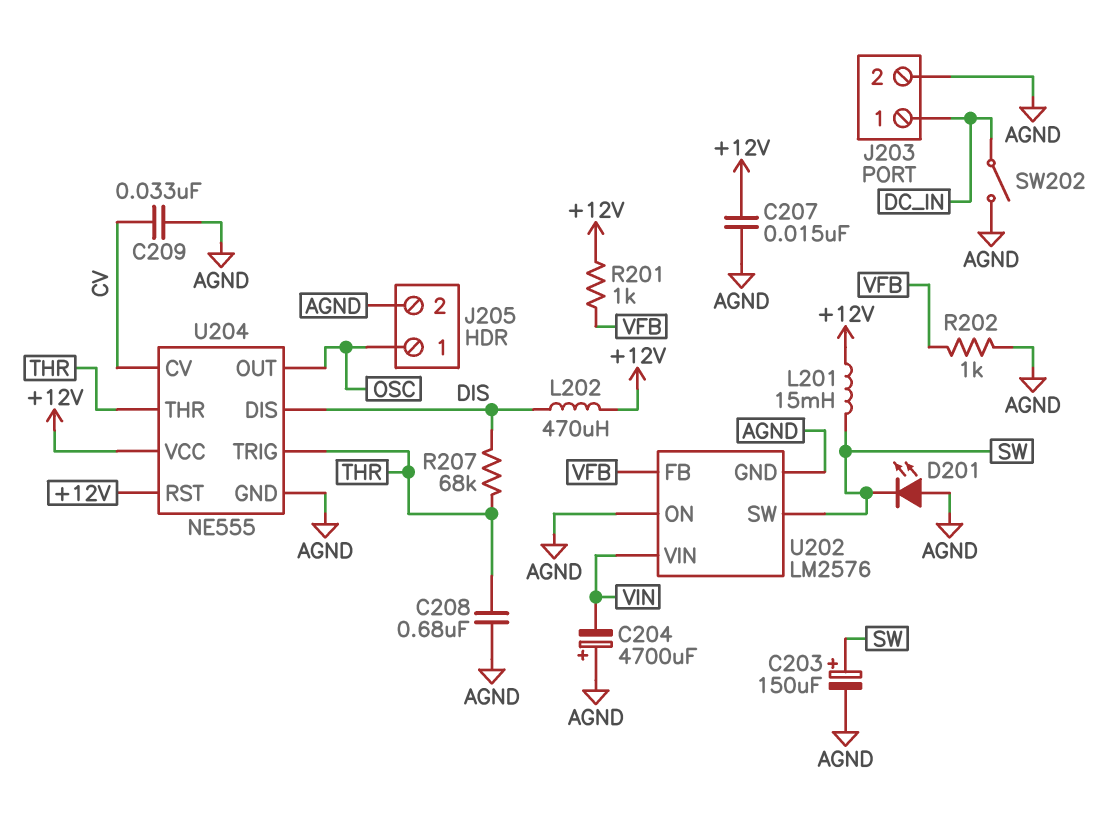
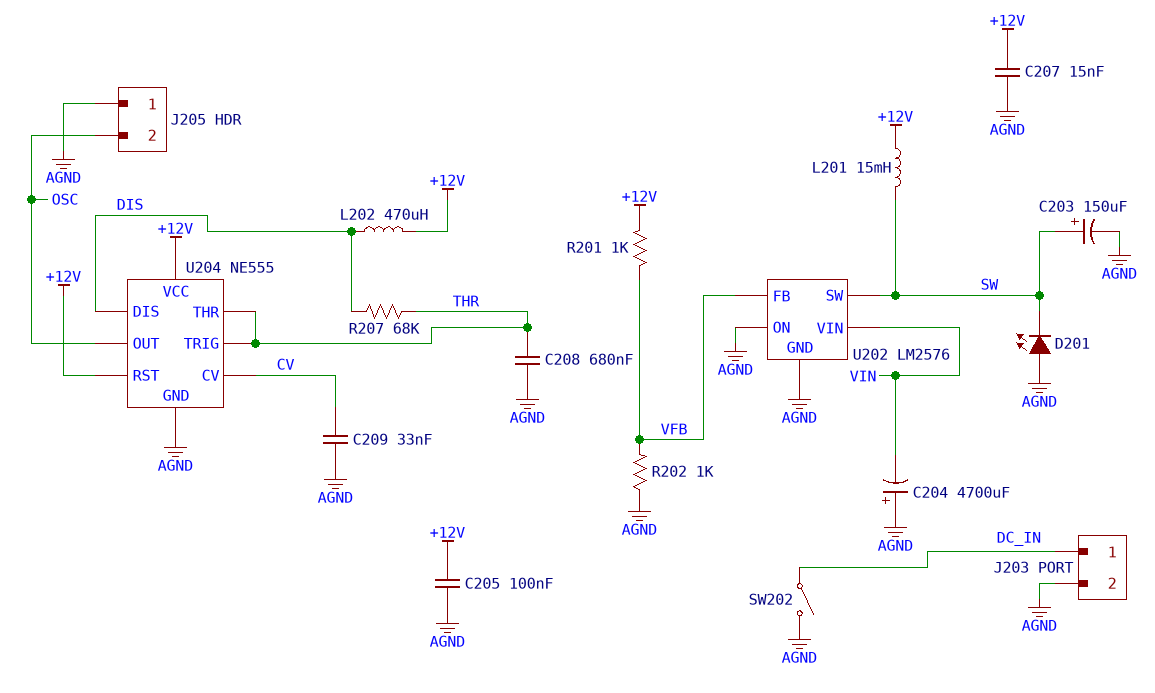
C205: none -> 100nF (+12V, AGND)
J205 pin 1: OSC -> AGND
J205 pin 2: AGND -> OSC

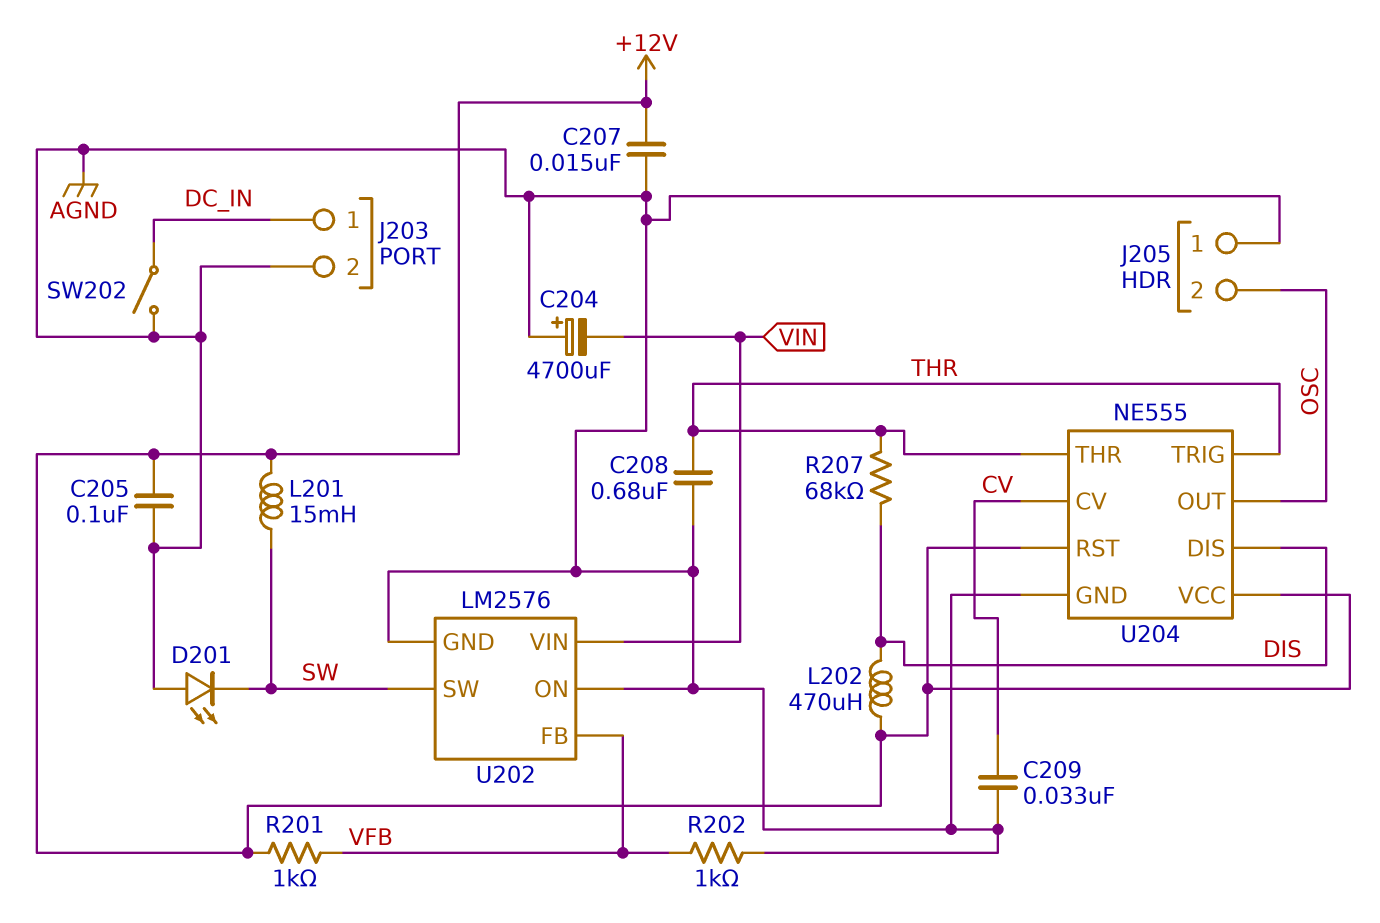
C203: 150uF (plus SW, minus AGND) -> none

